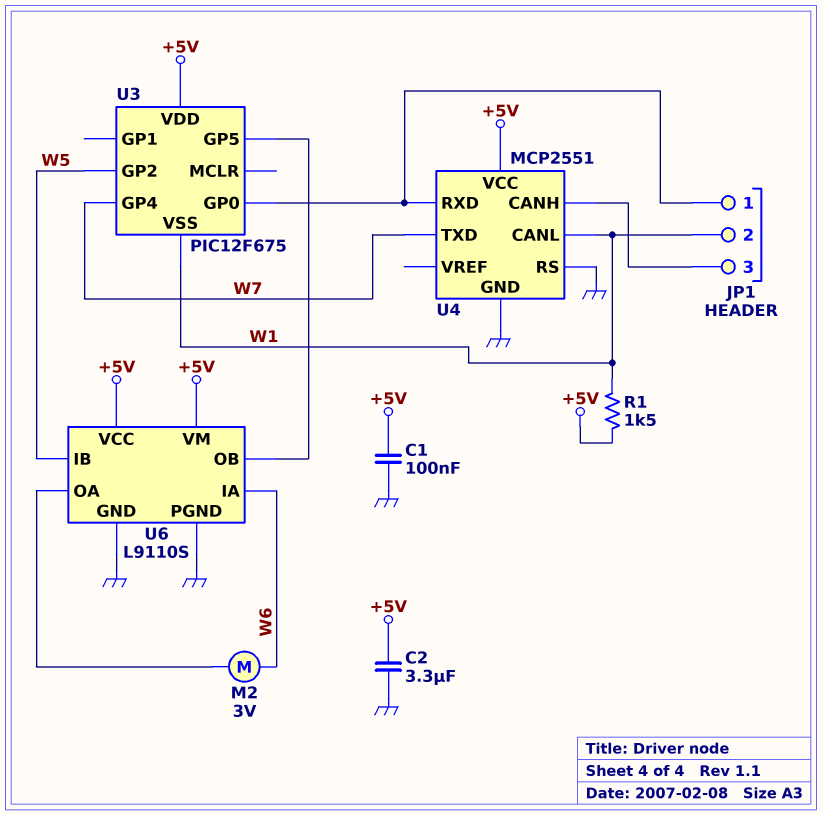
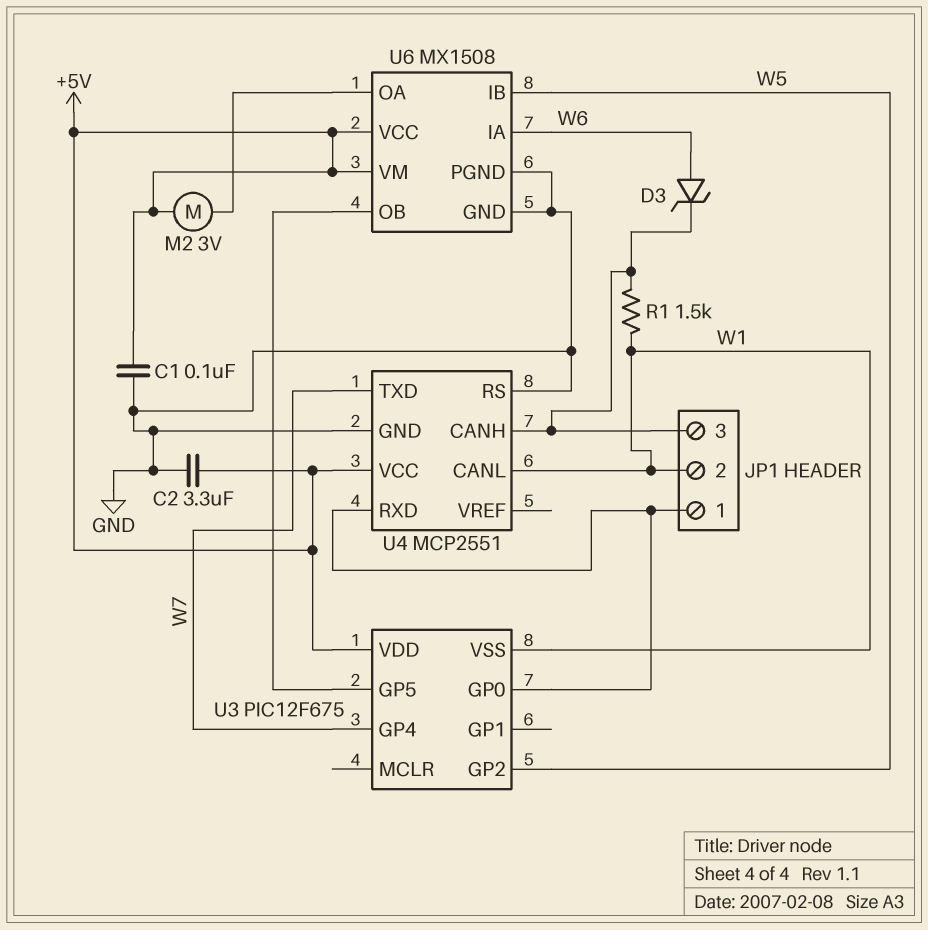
D3: none -> zener (A W6, K JP1/3)
M2: motor 3V (U6/OA, W6) -> motor 3V (+5V, U6/OA)
R1: 1.5k (+5V, W1) -> 1.5k (JP1/3, W1)
U6: L9110S -> MX1508

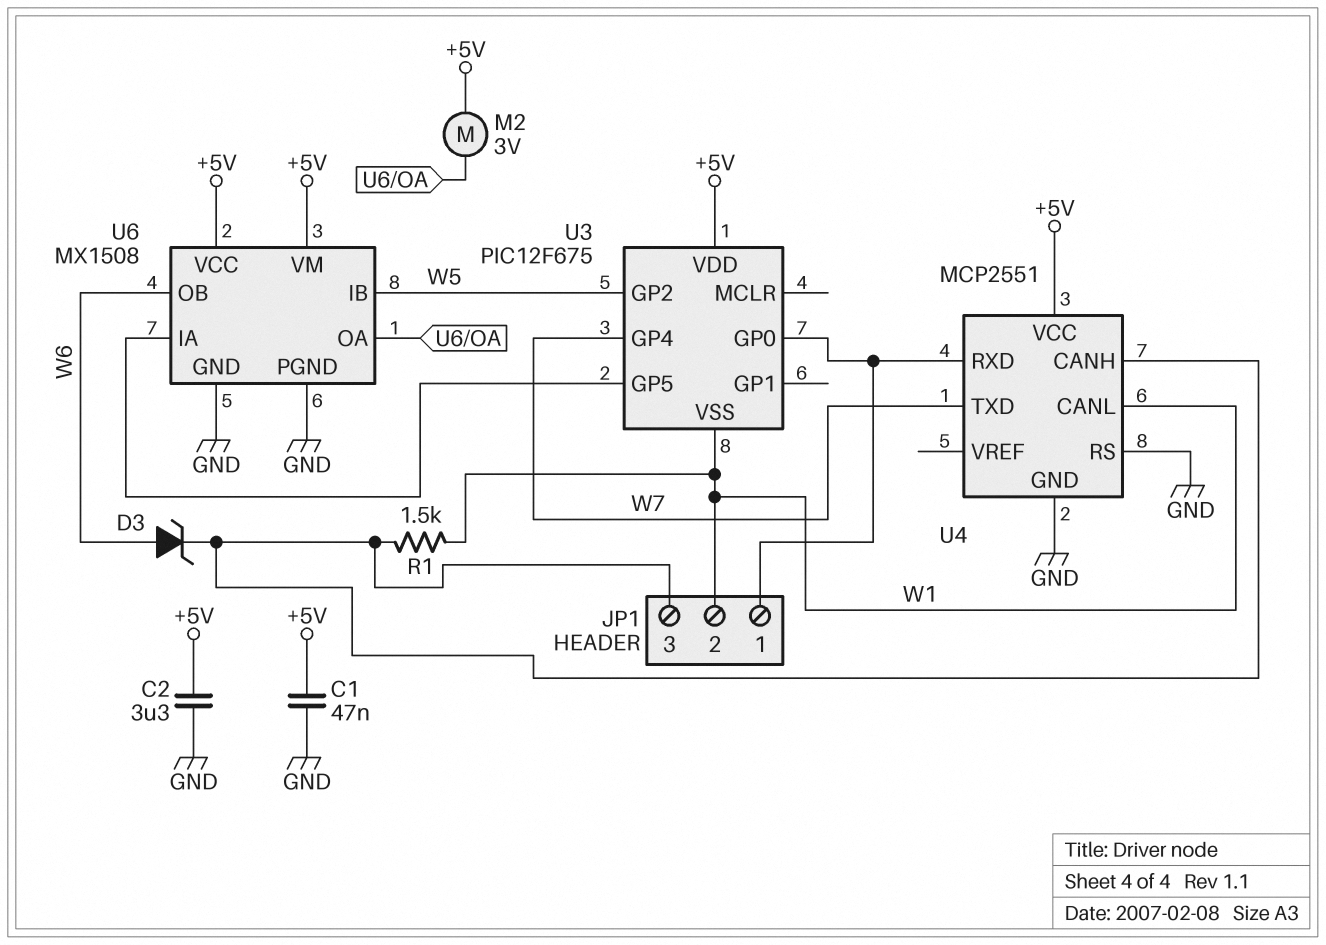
C1: 100nF (+5V, GND) -> 47nF (+5V, GND)
U6 pin IA: W6 -> U3/GP5
U6 pin OB: U3/GP5 -> W6

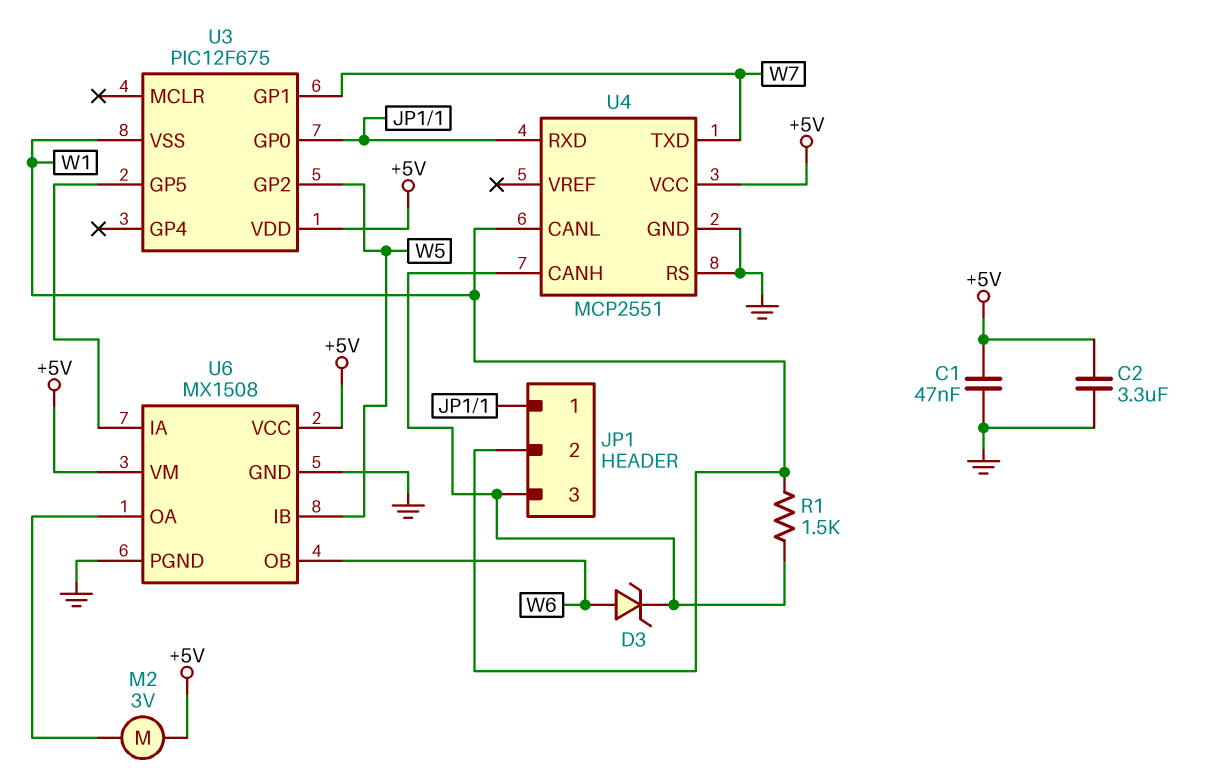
U3 pin GP1: none -> W7
U3 pin GP4: W7 -> none

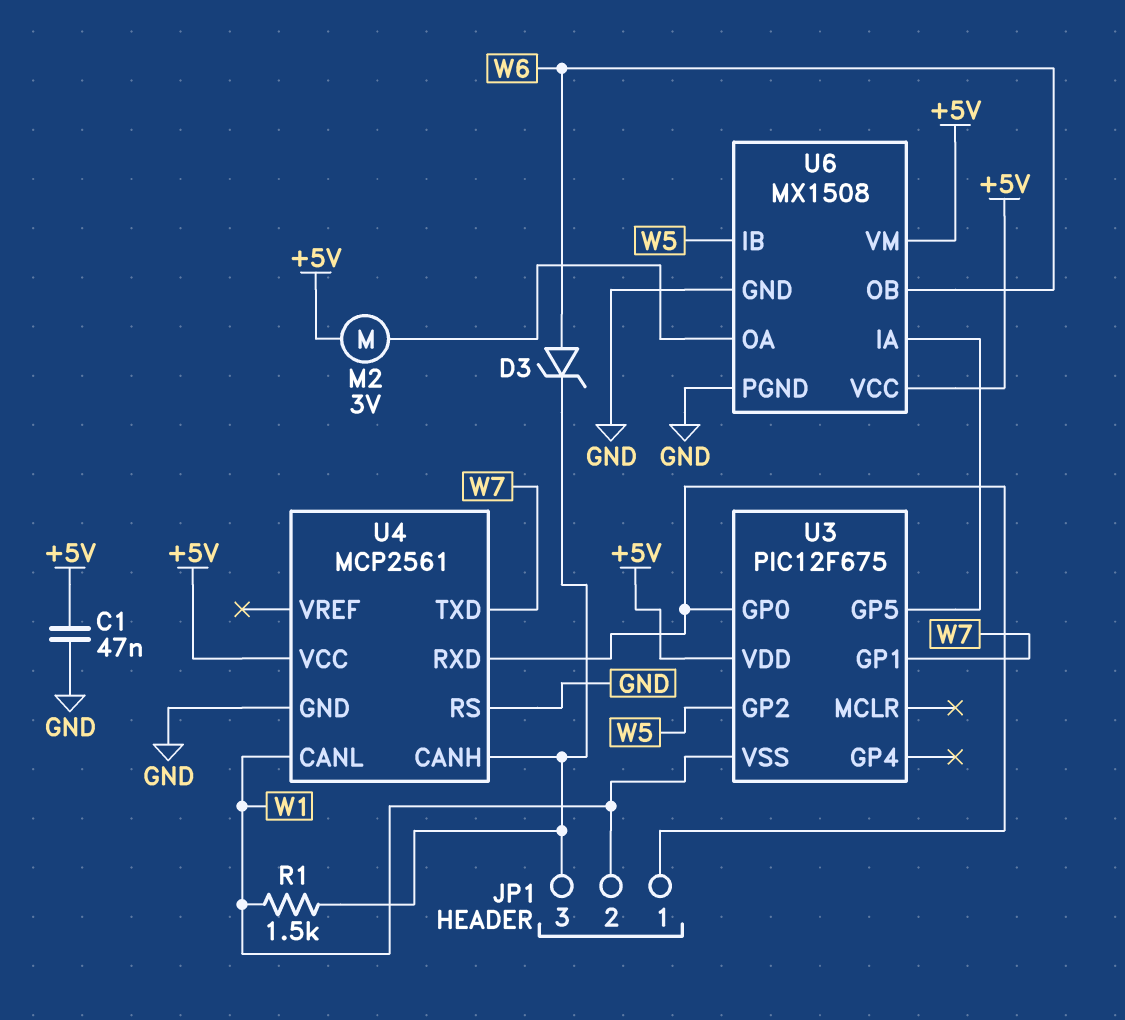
C2: 3.3uF (+5V, GND) -> none
U4: MCP2551 -> MCP2561

